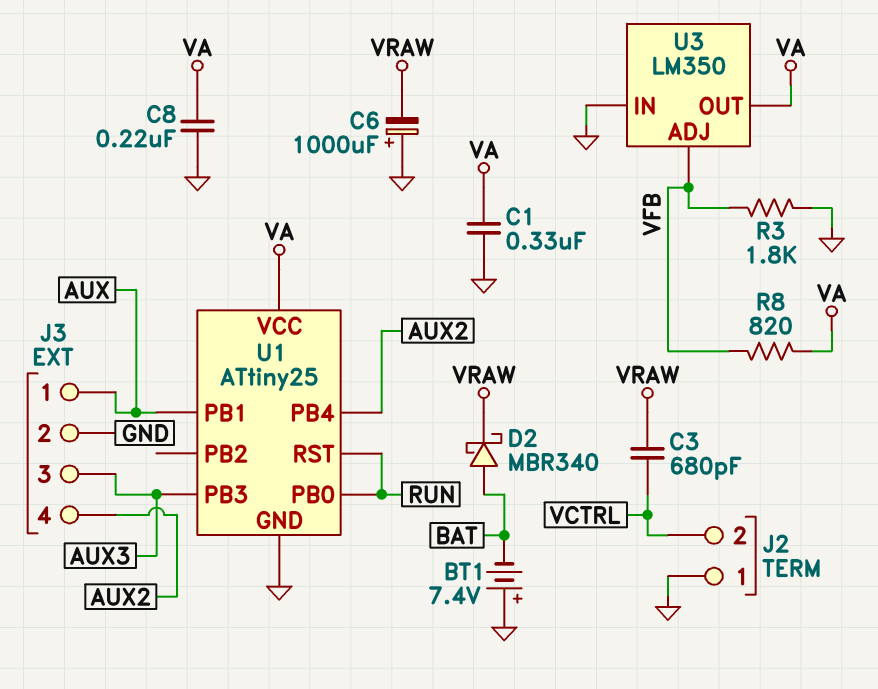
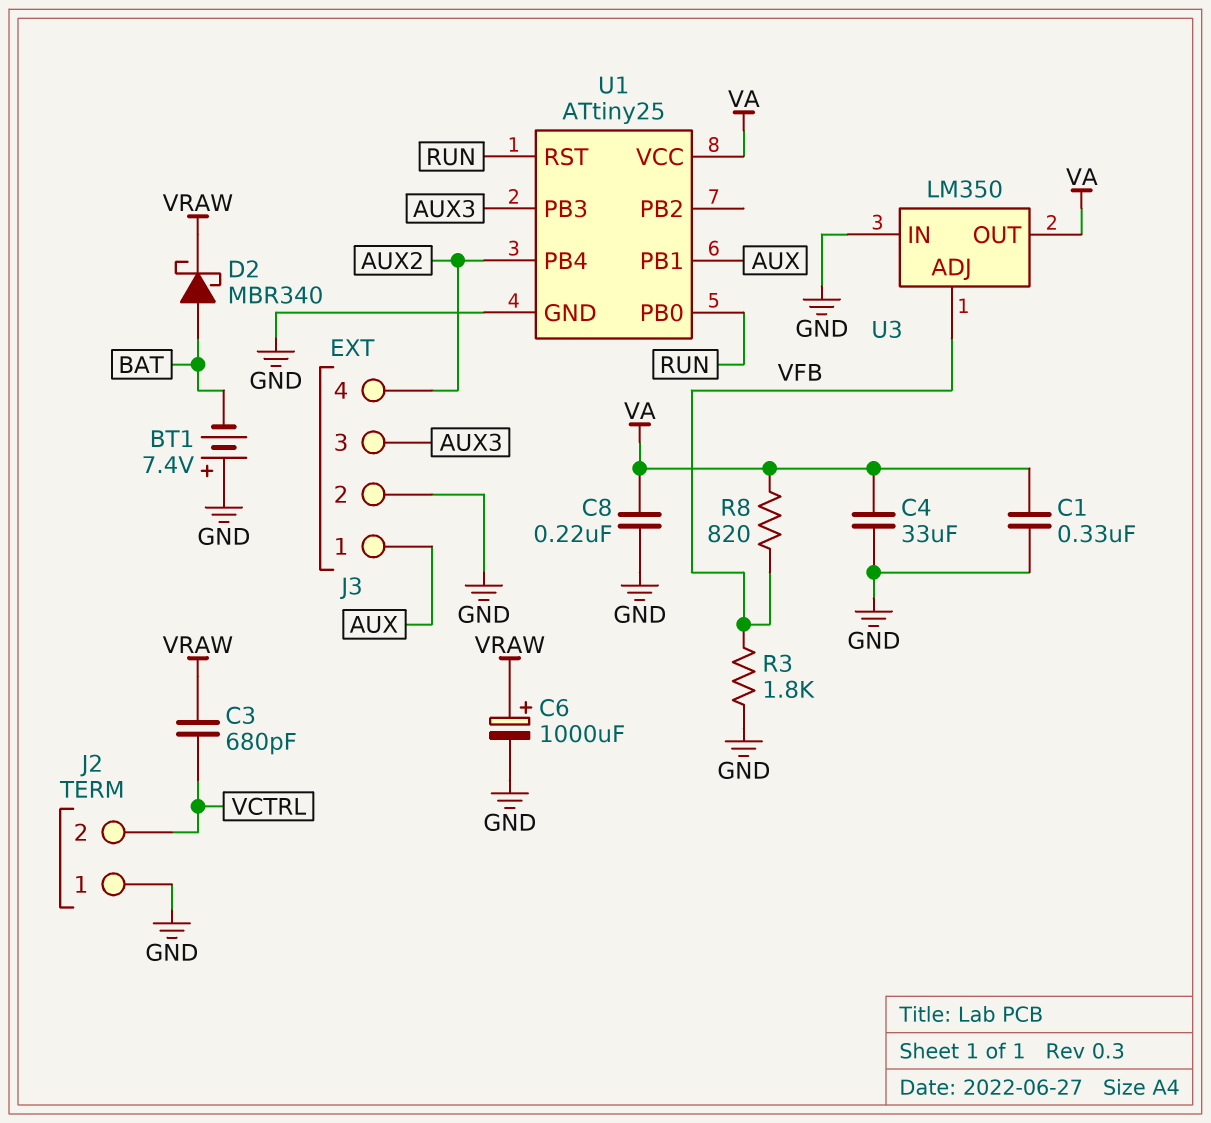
C4: none -> 33uF (GND, VA)
C6: 1000uF (plus GND, minus VRAW) -> 1000uF (plus VRAW, minus GND)

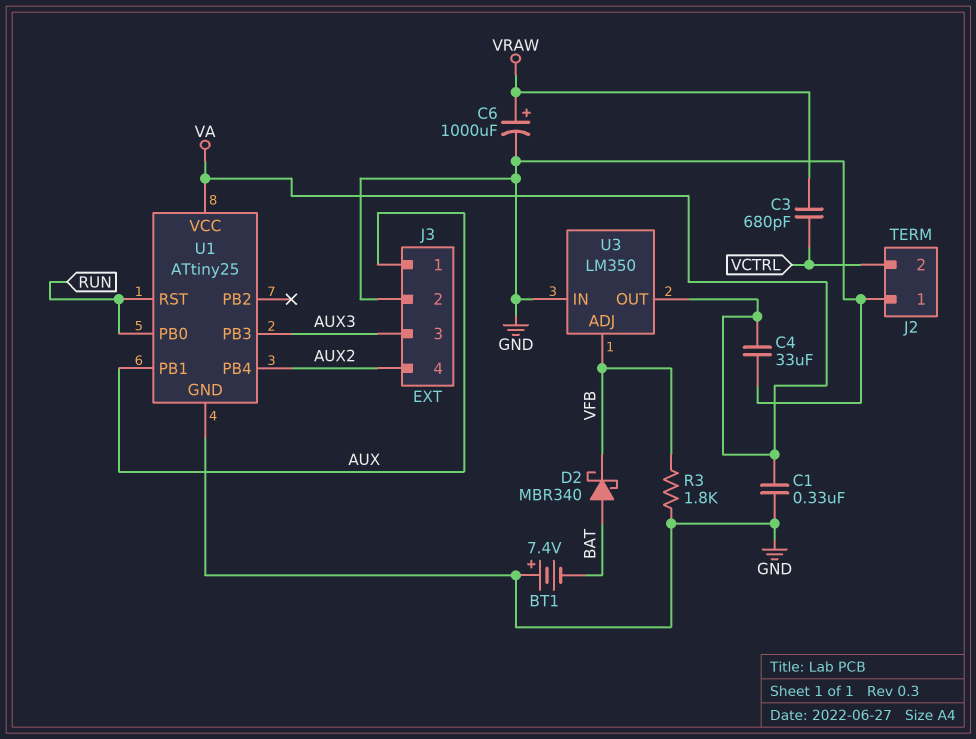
C8: 220nF (GND, VA) -> none
D2: schottky MBR340 (A BAT, K VRAW) -> schottky MBR340 (A BAT, K VFB)
R8: 820 (VA, VFB) -> none

